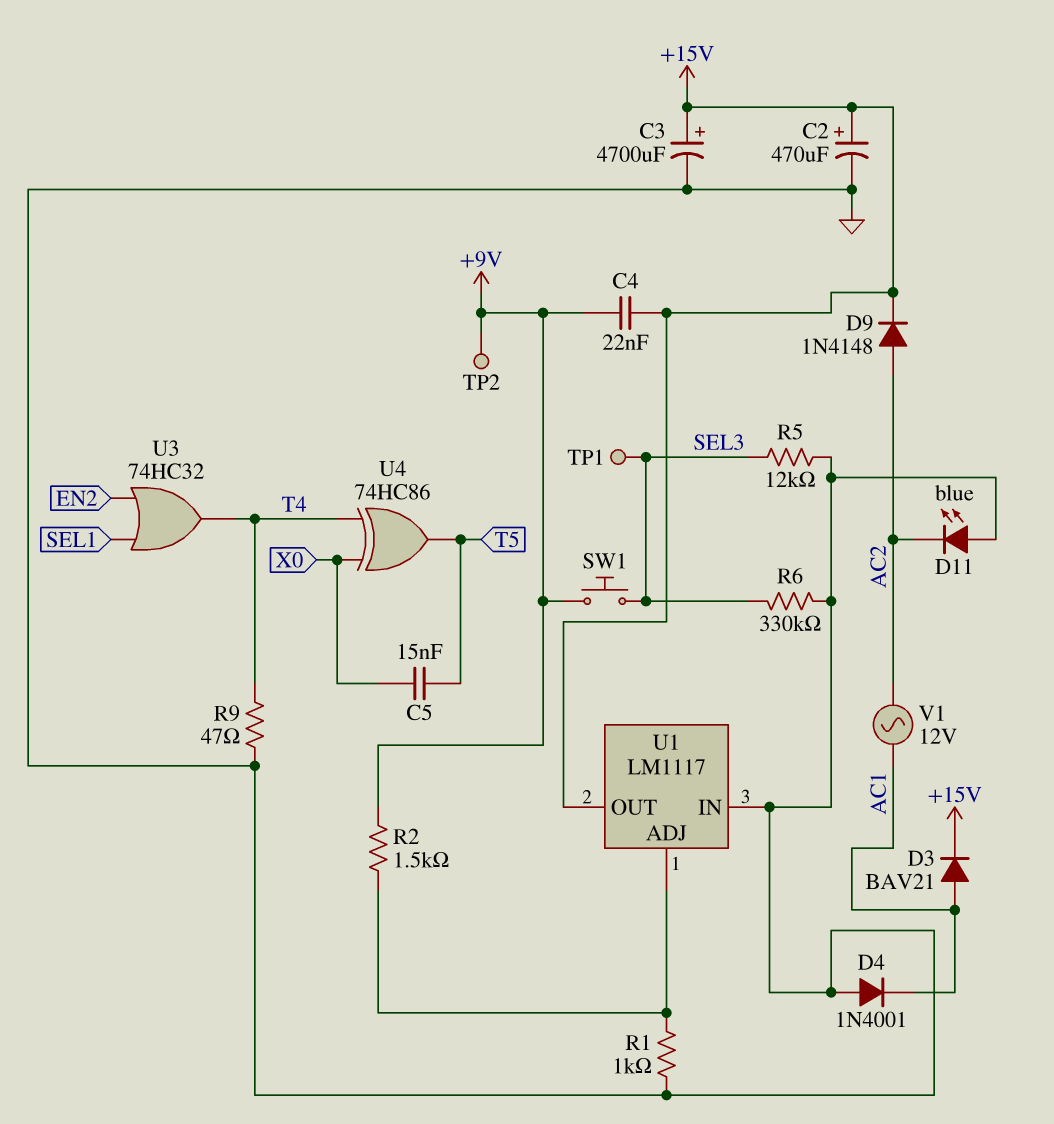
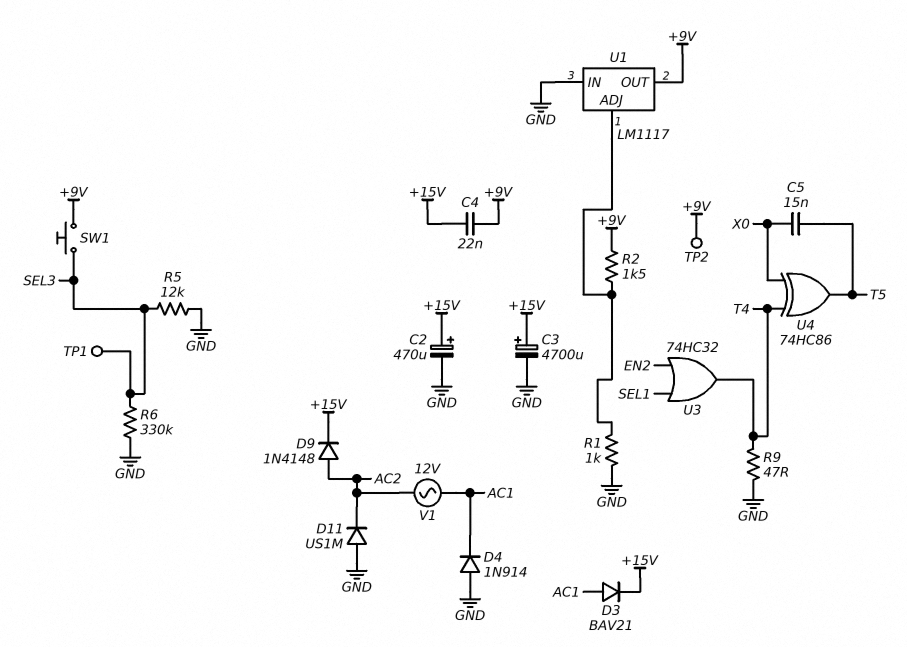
D4: diode 1N4001 (A GND, K AC1) -> diode 1N914 (A GND, K AC1)
D11: LED blue (A GND, K AC2) -> diode US1M (A GND, K AC2)
U1 pin OUT: +15V -> +9V

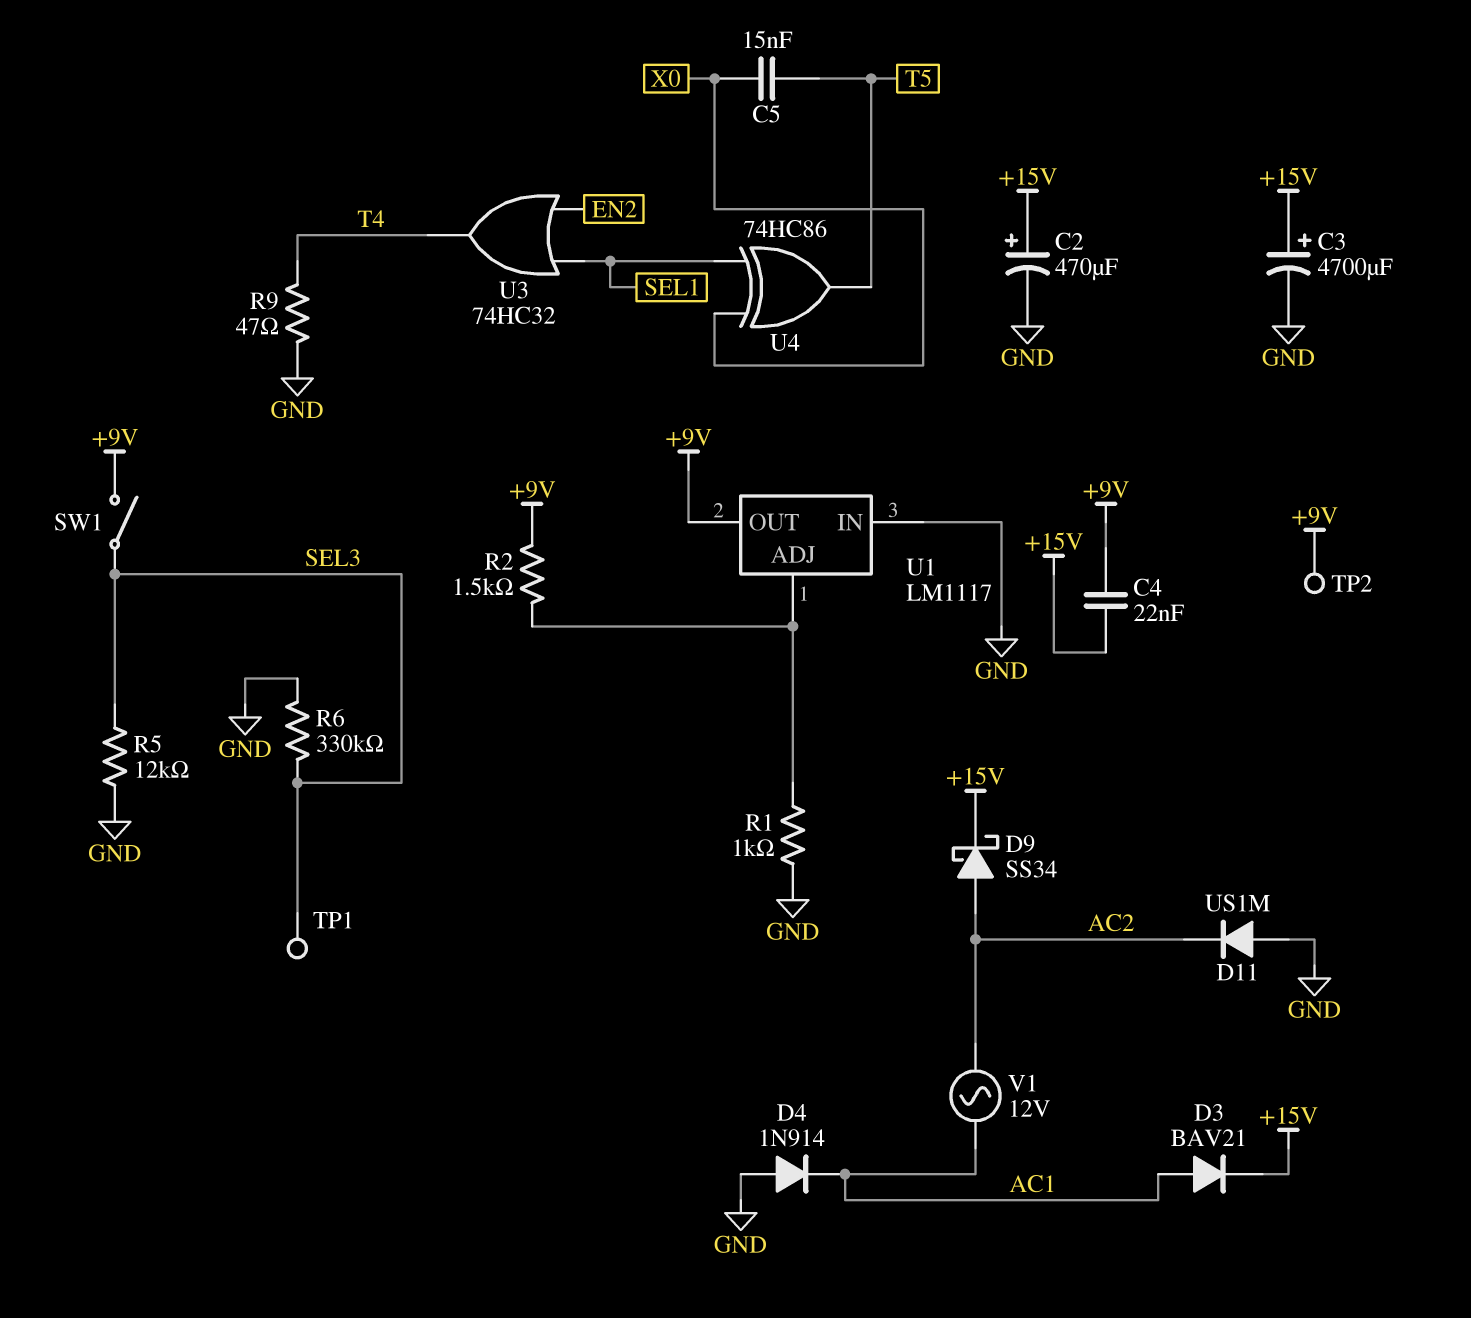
D9: diode 1N4148 (A AC2, K +15V) -> schottky SS34 (A AC2, K +15V)
SW1: button (+9V, SEL3) -> switch (+9V, SEL3)
U4: XOR 74HC86 (in T4, in X0, out T5) -> XOR 74HC86 (in SEL1, in X0, out T5)

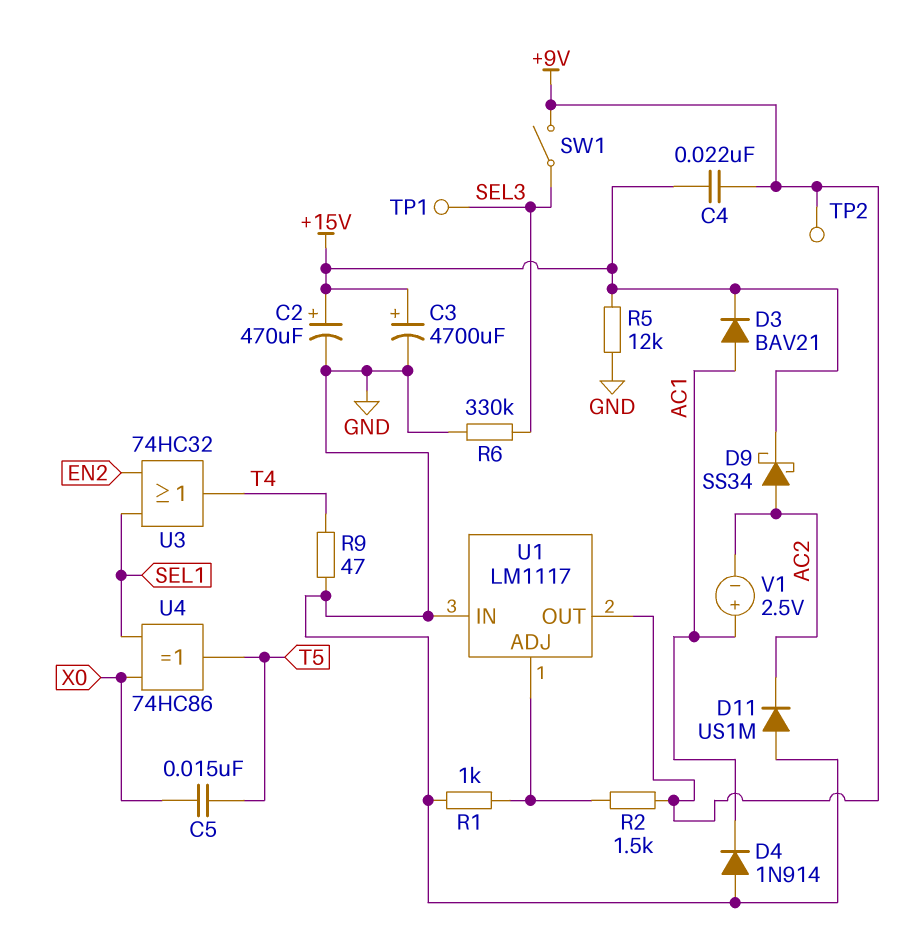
R5: 12k (GND, SEL3) -> 12k (+15V, GND)
V1: AC 12V (AC1, AC2) -> 2.5V (plus AC1, minus AC2)

